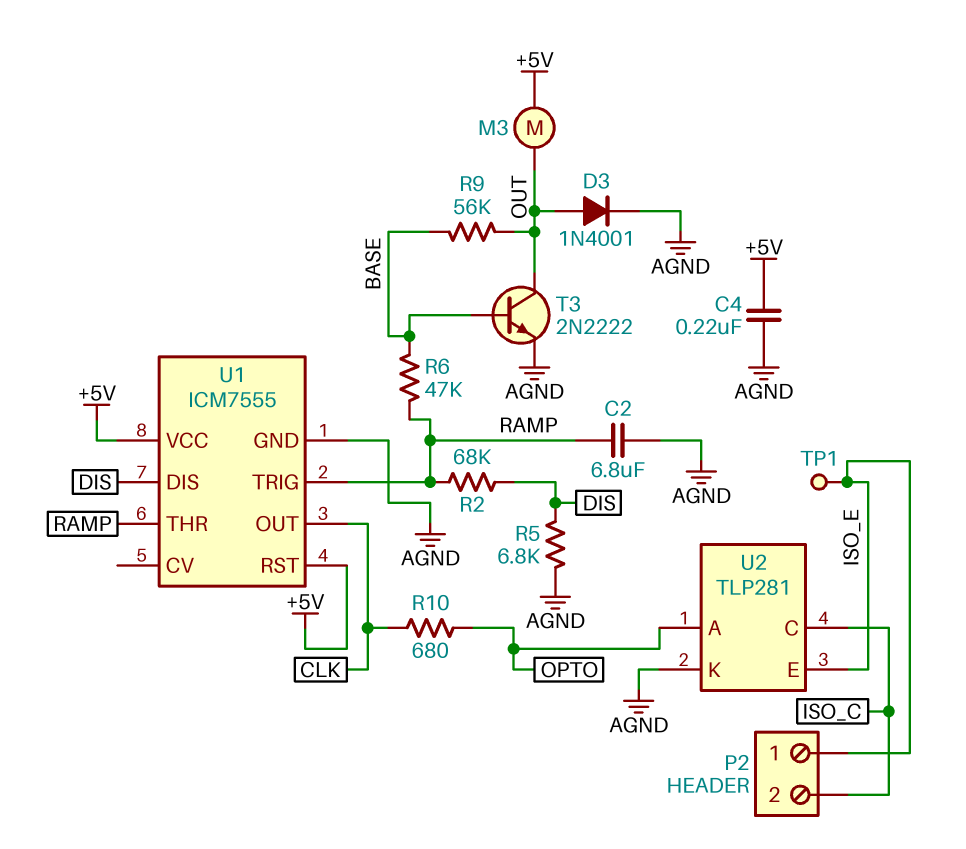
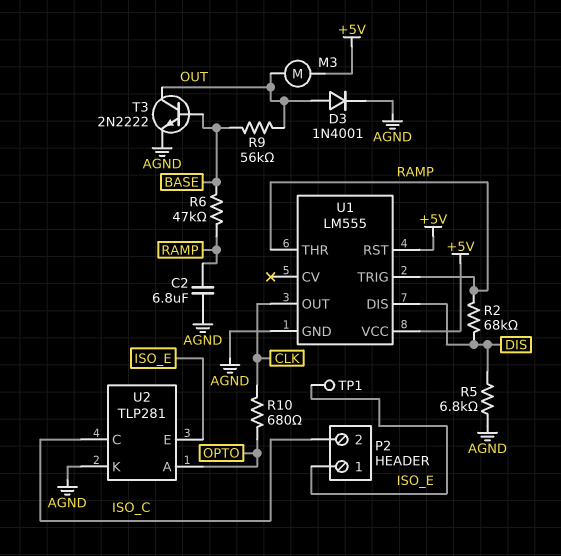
C4: 220nF (+5V, AGND) -> none
U1: ICM7555 -> LM555

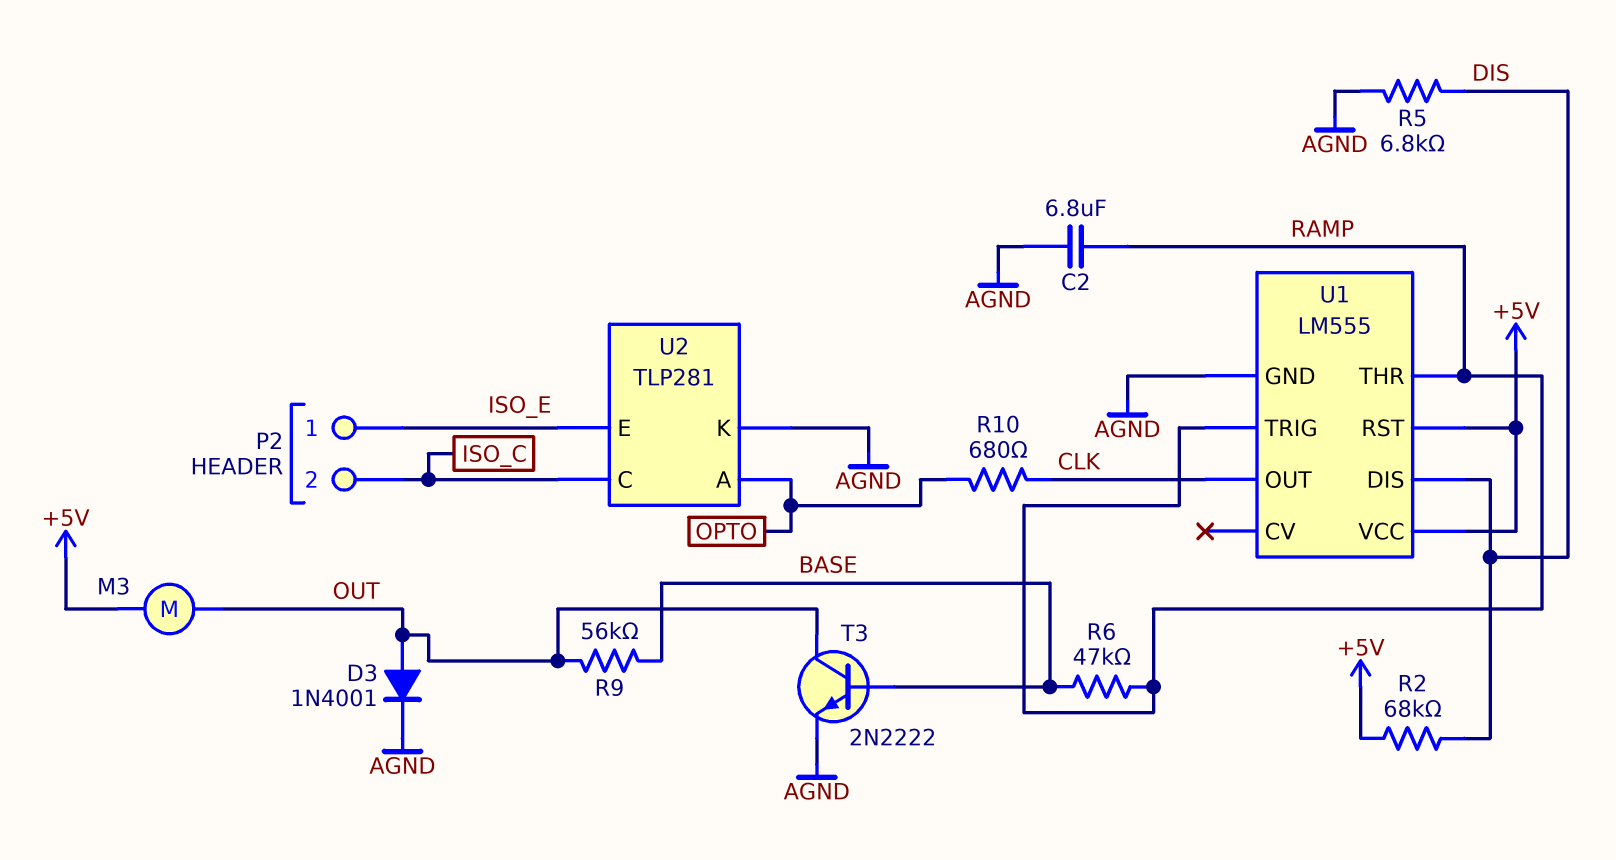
R2: 68k (DIS, RAMP) -> 68k (+5V, DIS)
TP1: test point (ISO_E) -> none

